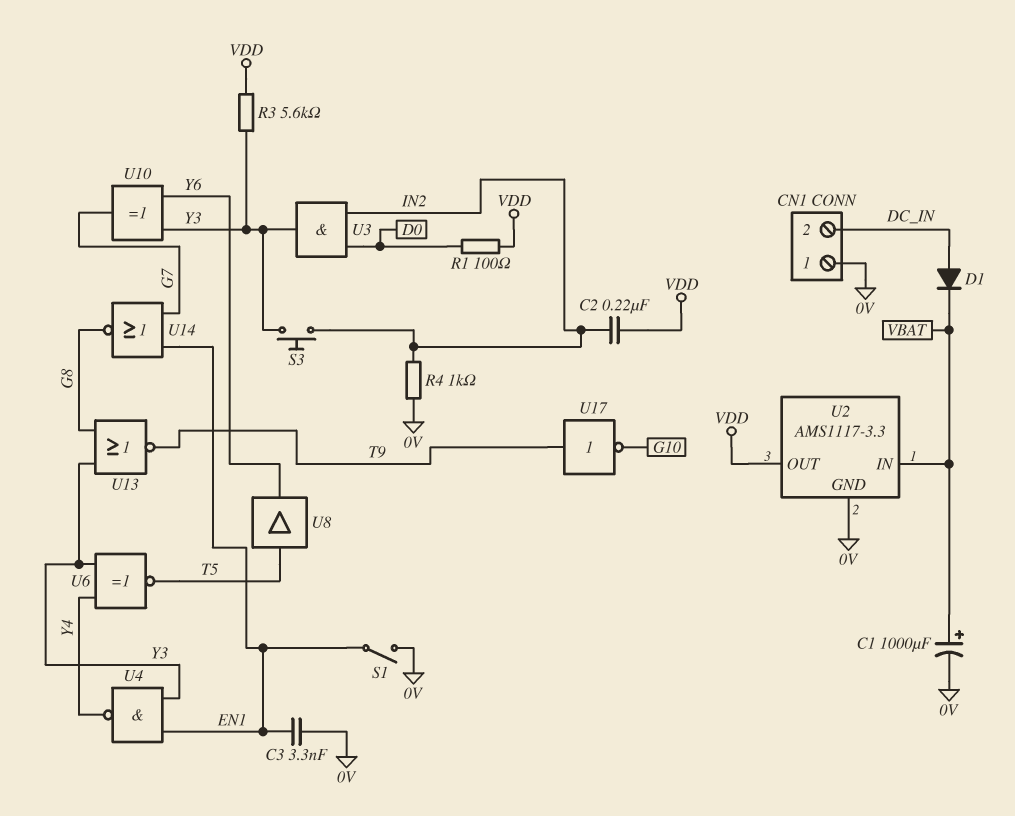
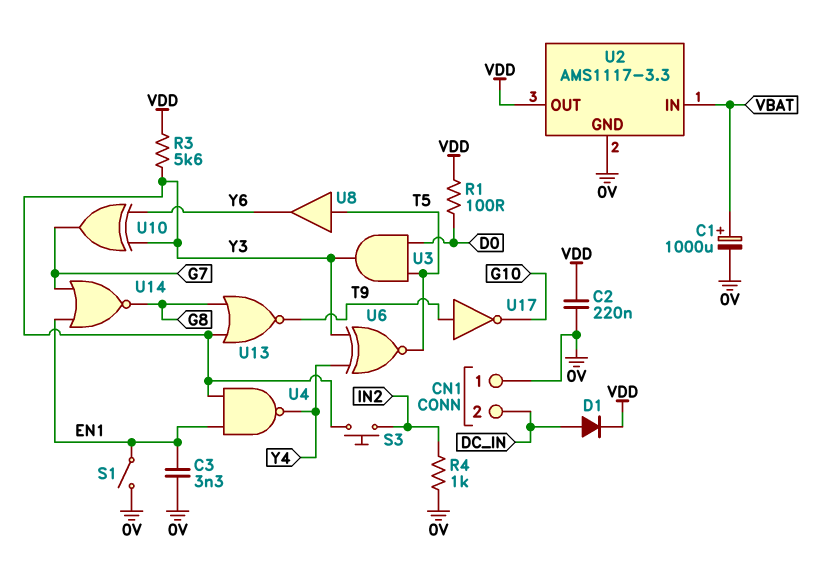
C2: 220nF (IN2, VDD) -> 220nF (0V, VDD)
D1: diode (A DC_IN, K VBAT) -> diode (A DC_IN, K VDD)
U3: AND (in D0, in IN2, out Y3) -> AND (in D0, in T5, out Y3)

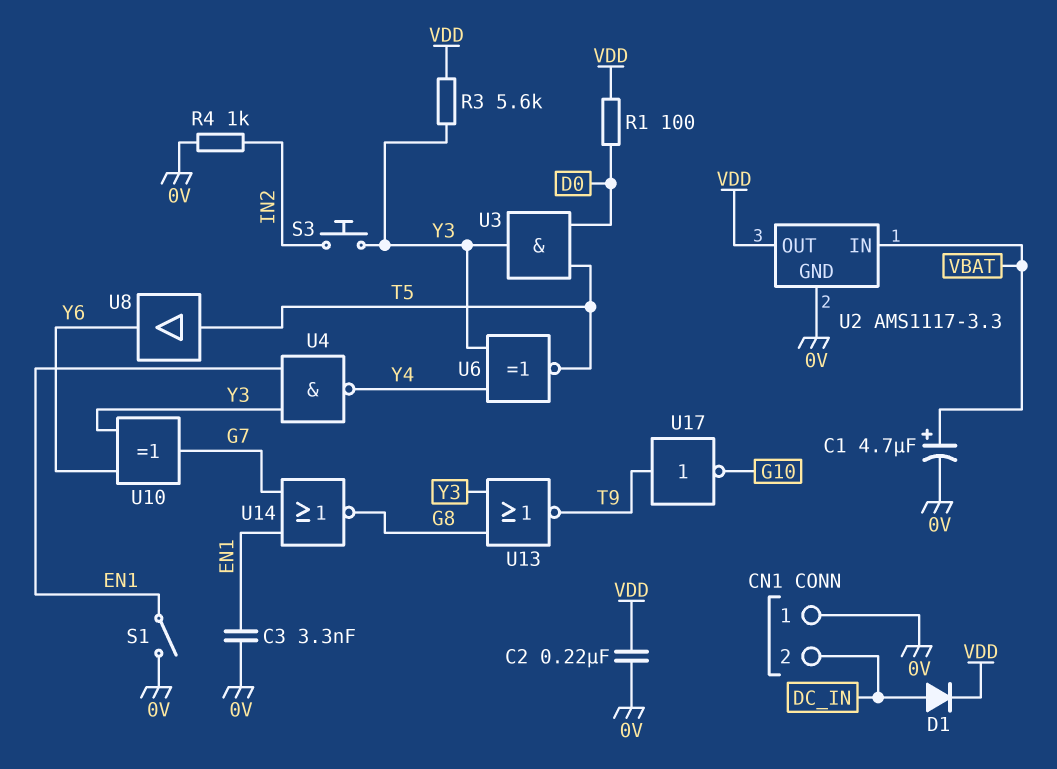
C1: 1000uF (plus VBAT, minus 0V) -> 4.7uF (plus VBAT, minus 0V)

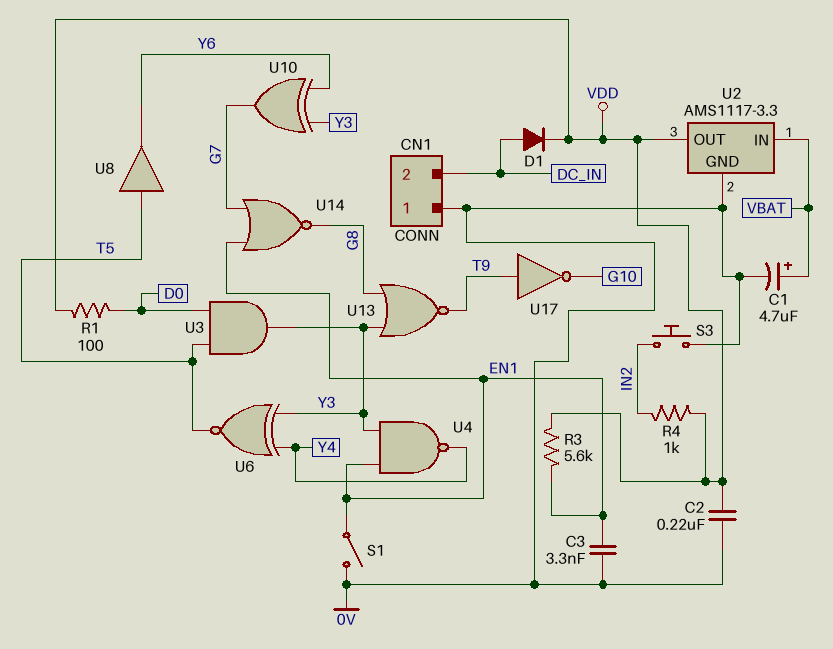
R3: 5.6k (VDD, Y3) -> 5.6k (EN1, VDD)
R4: 1k (0V, IN2) -> 1k (IN2, VDD)
S3: button (IN2, Y3) -> button (0V, IN2)

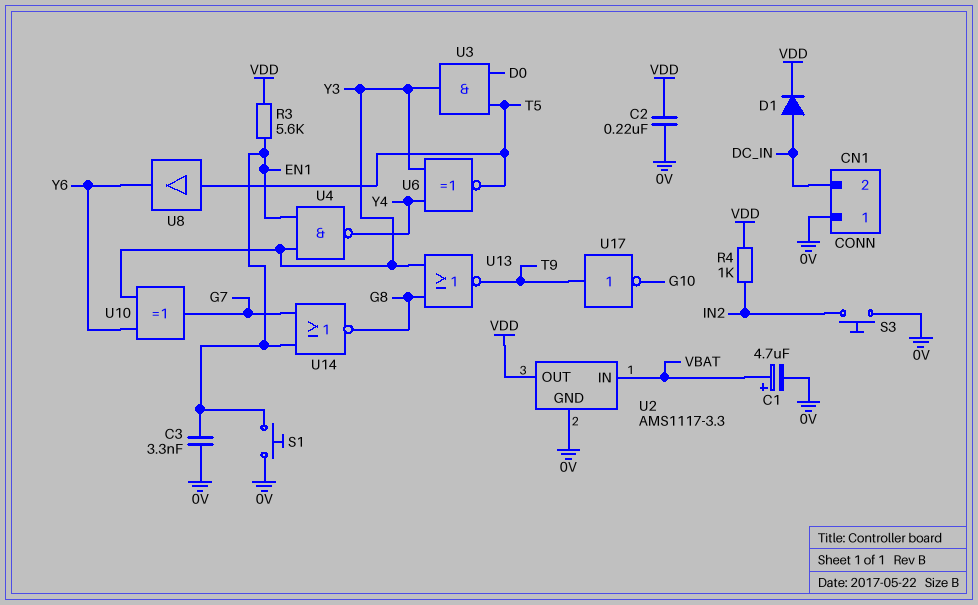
R1: 100 (D0, VDD) -> none
S1: switch (0V, EN1) -> button (0V, EN1)

